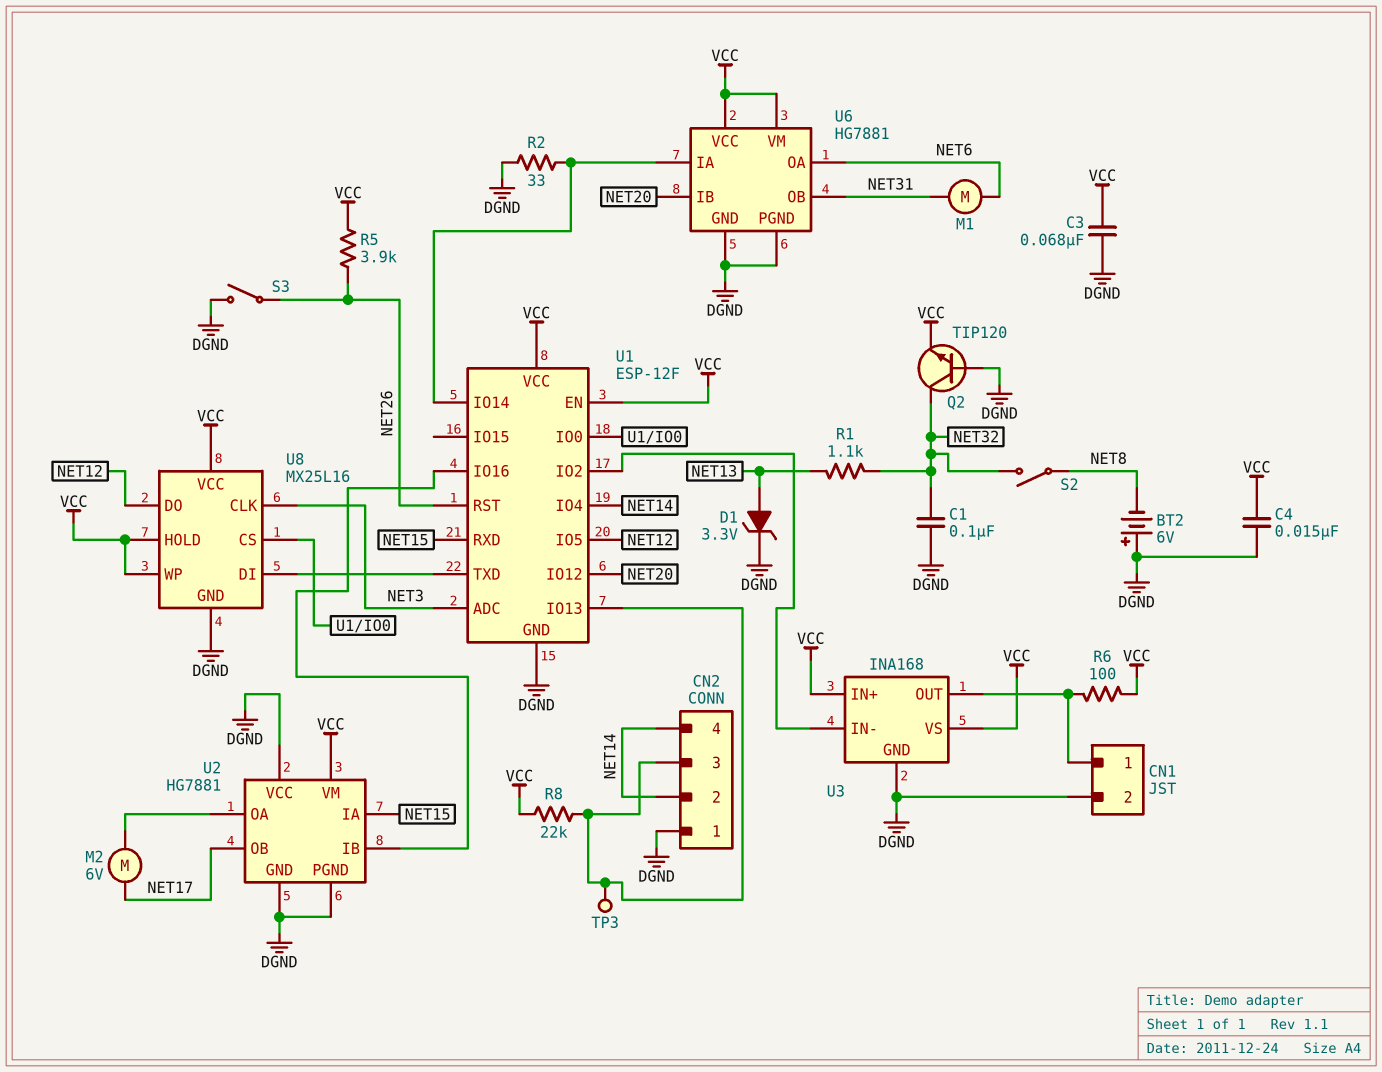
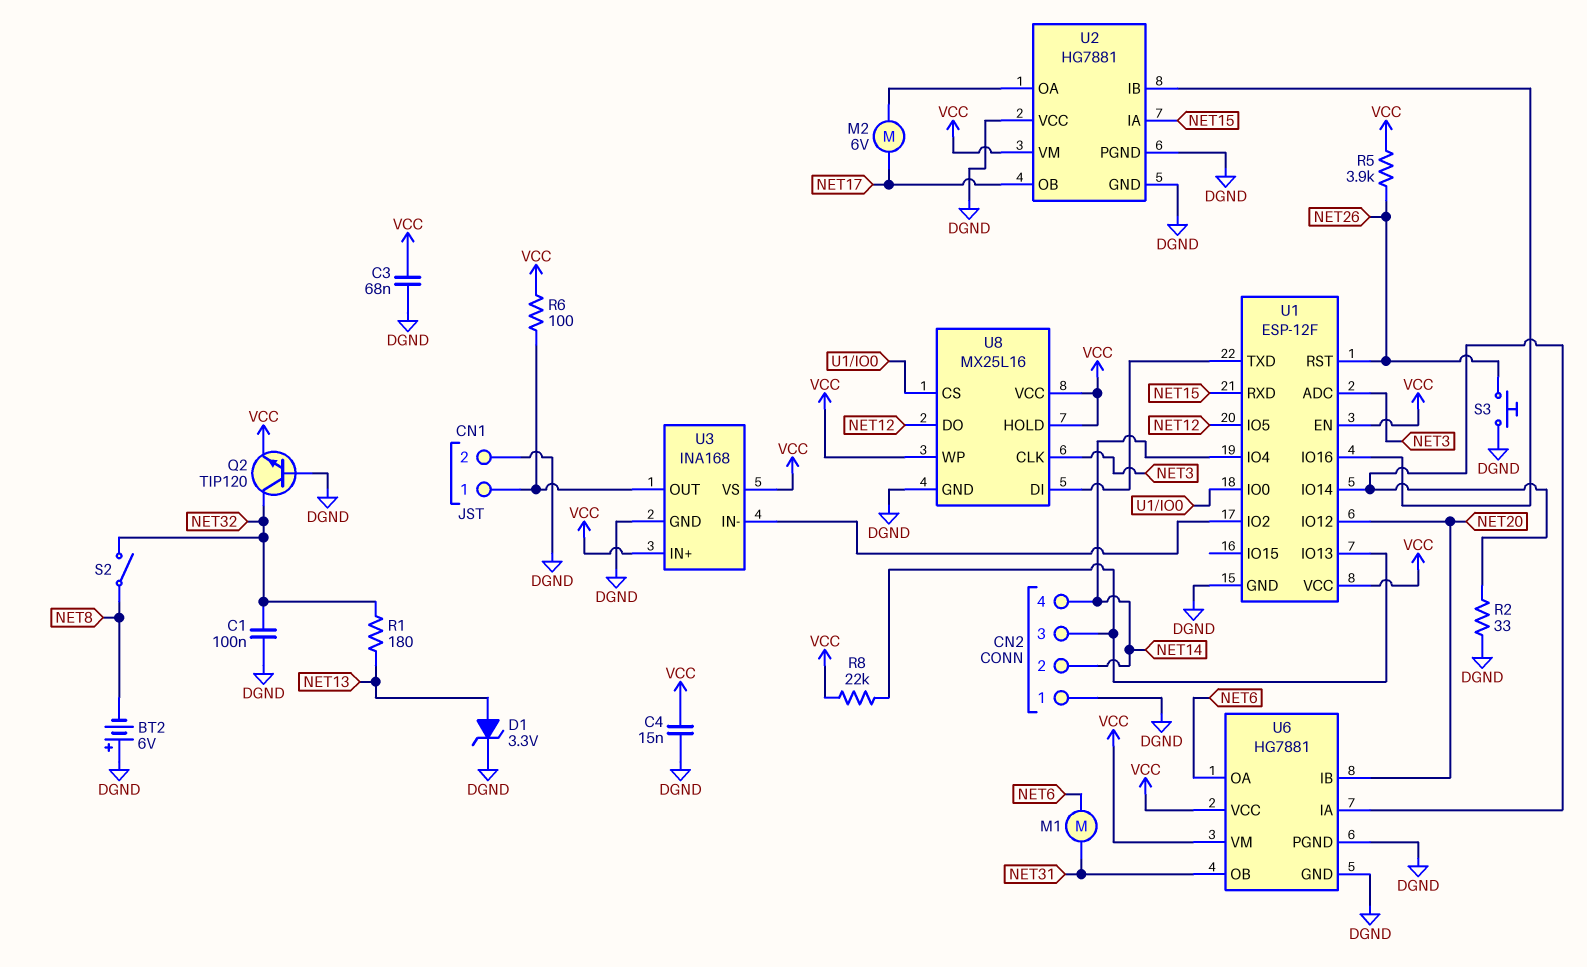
R1: 1.1k (NET13, NET32) -> 180 (NET13, NET32)
S3: switch (DGND, NET26) -> button (DGND, NET26)
TP3: test point (CN2/3) -> none

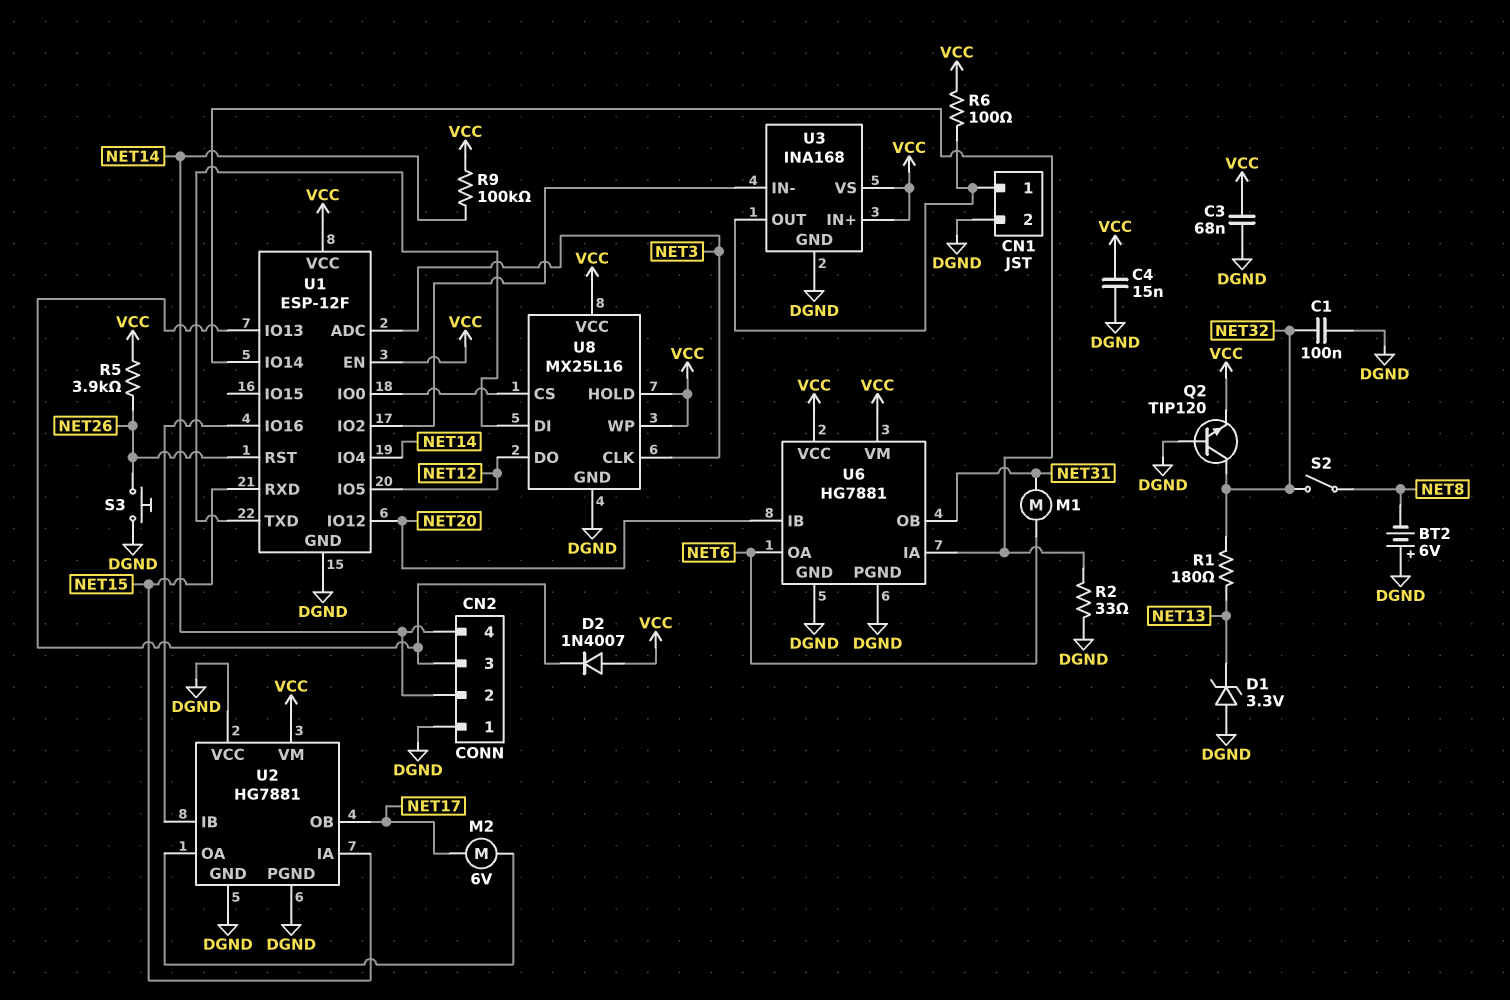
D1: zener 3.3V (A NET13, K DGND) -> zener 3.3V (A DGND, K NET13)
D2: none -> diode 1N4007 (A VCC, K CN2/3)
R8: 22k (CN2/3, VCC) -> none
R9: none -> 100k (NET14, VCC)

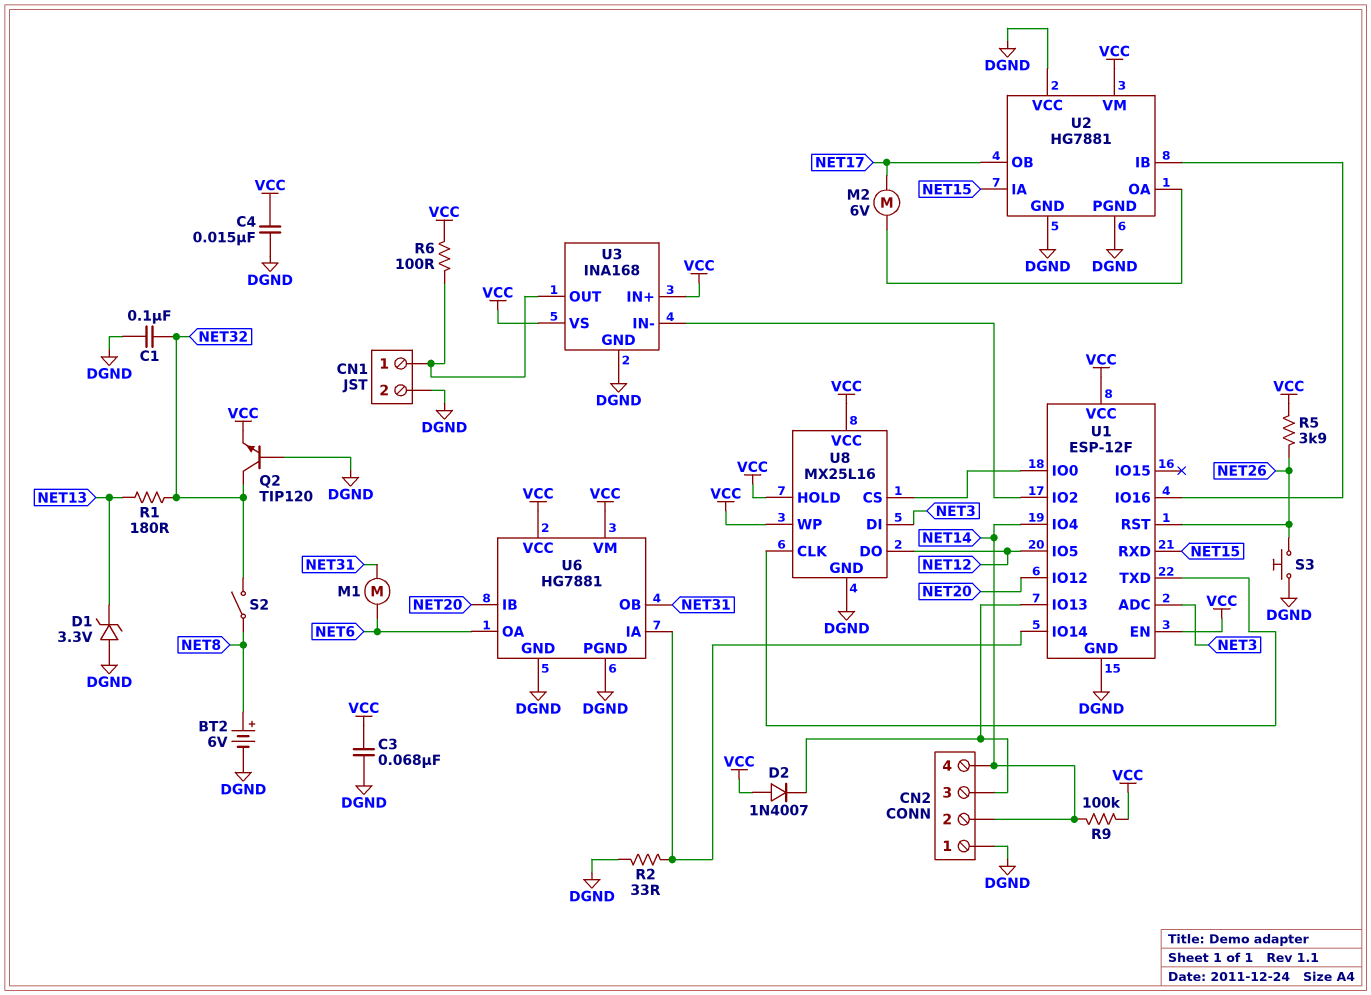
BT2: 6V (plus DGND, minus NET8) -> 6V (plus NET8, minus DGND)
U8 pin CLK: NET3 -> U1/TXD
U8 pin DI: U1/TXD -> NET3

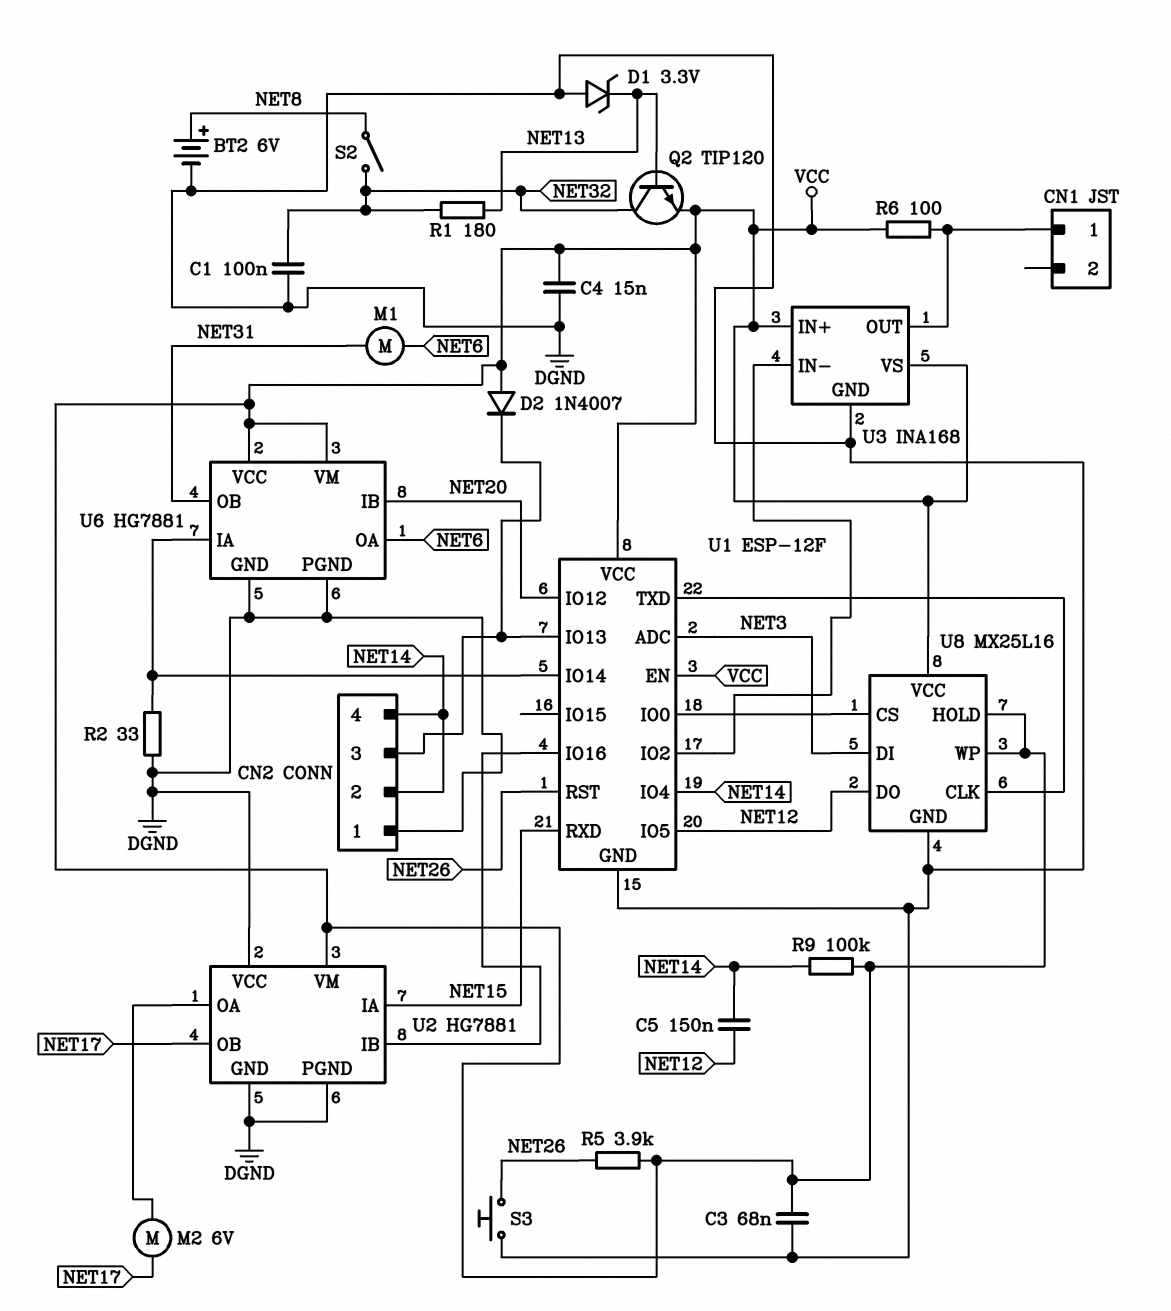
C5: none -> 150nF (NET12, NET14)
CN1 pin 2: DGND -> none
Q2: NPN TIP120 (B DGND, C NET32, E VCC) -> NPN TIP120 (B NET13, C NET32, E VCC)

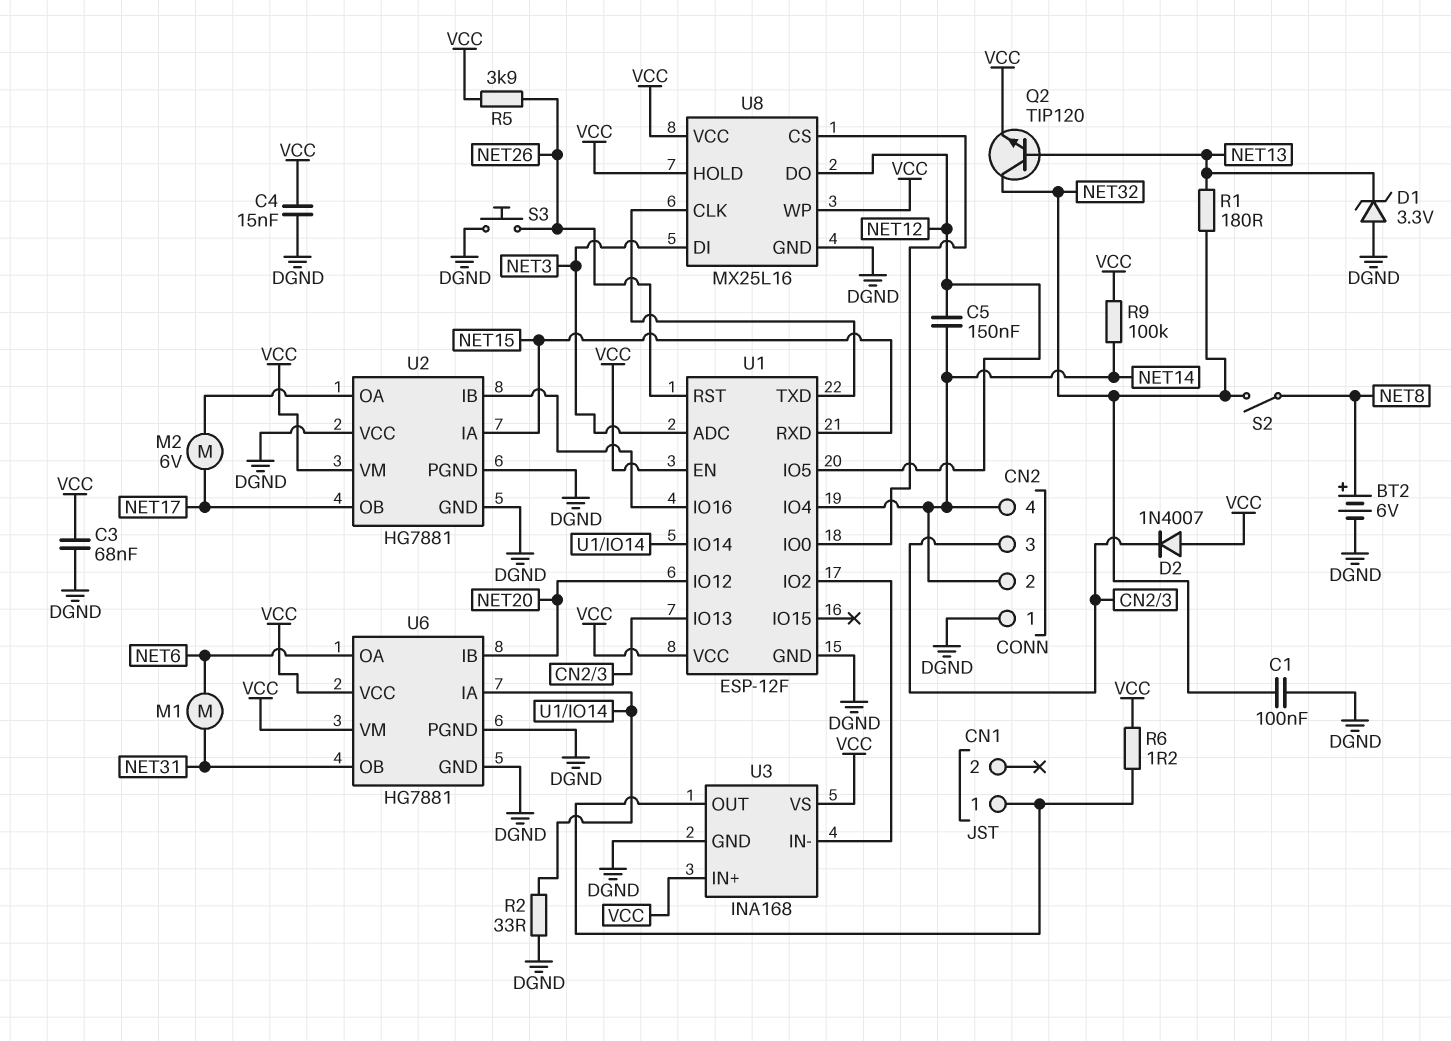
R6: 100 (CN1/1, VCC) -> 1.2 (CN1/1, VCC)

